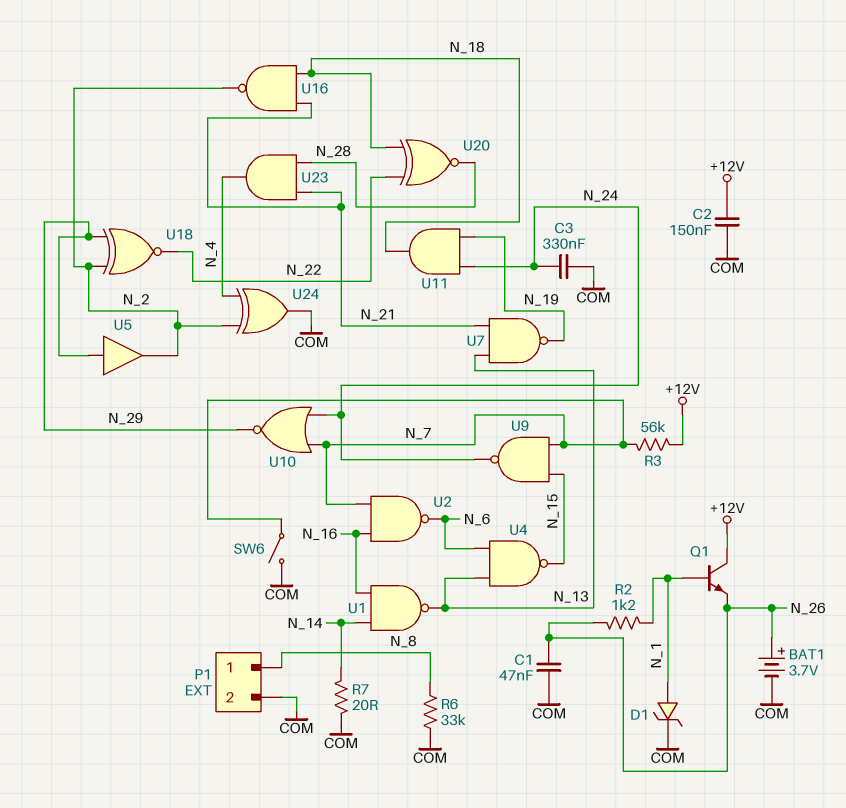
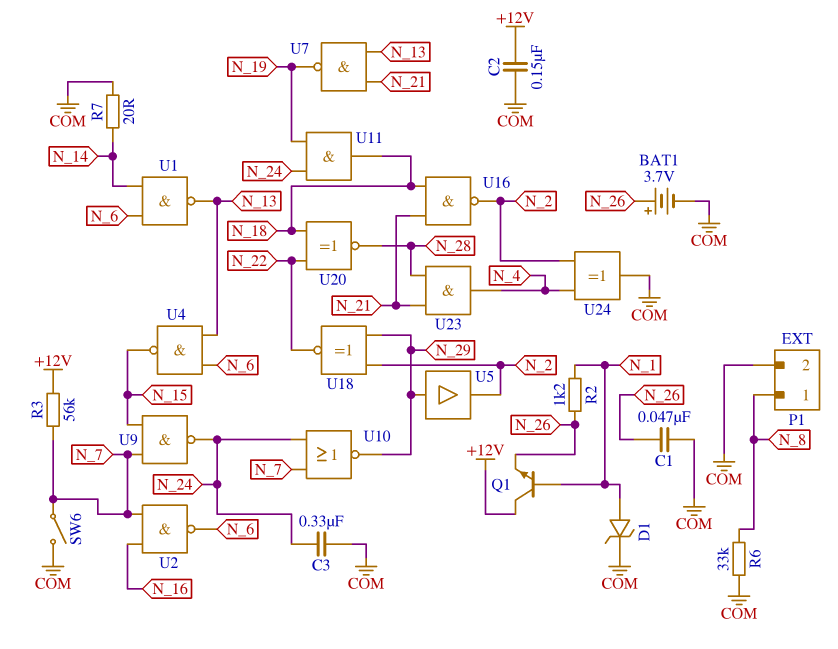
U1: NAND (in N_14, in N_16, out N_13) -> NAND (in N_6, in N_14, out N_13)

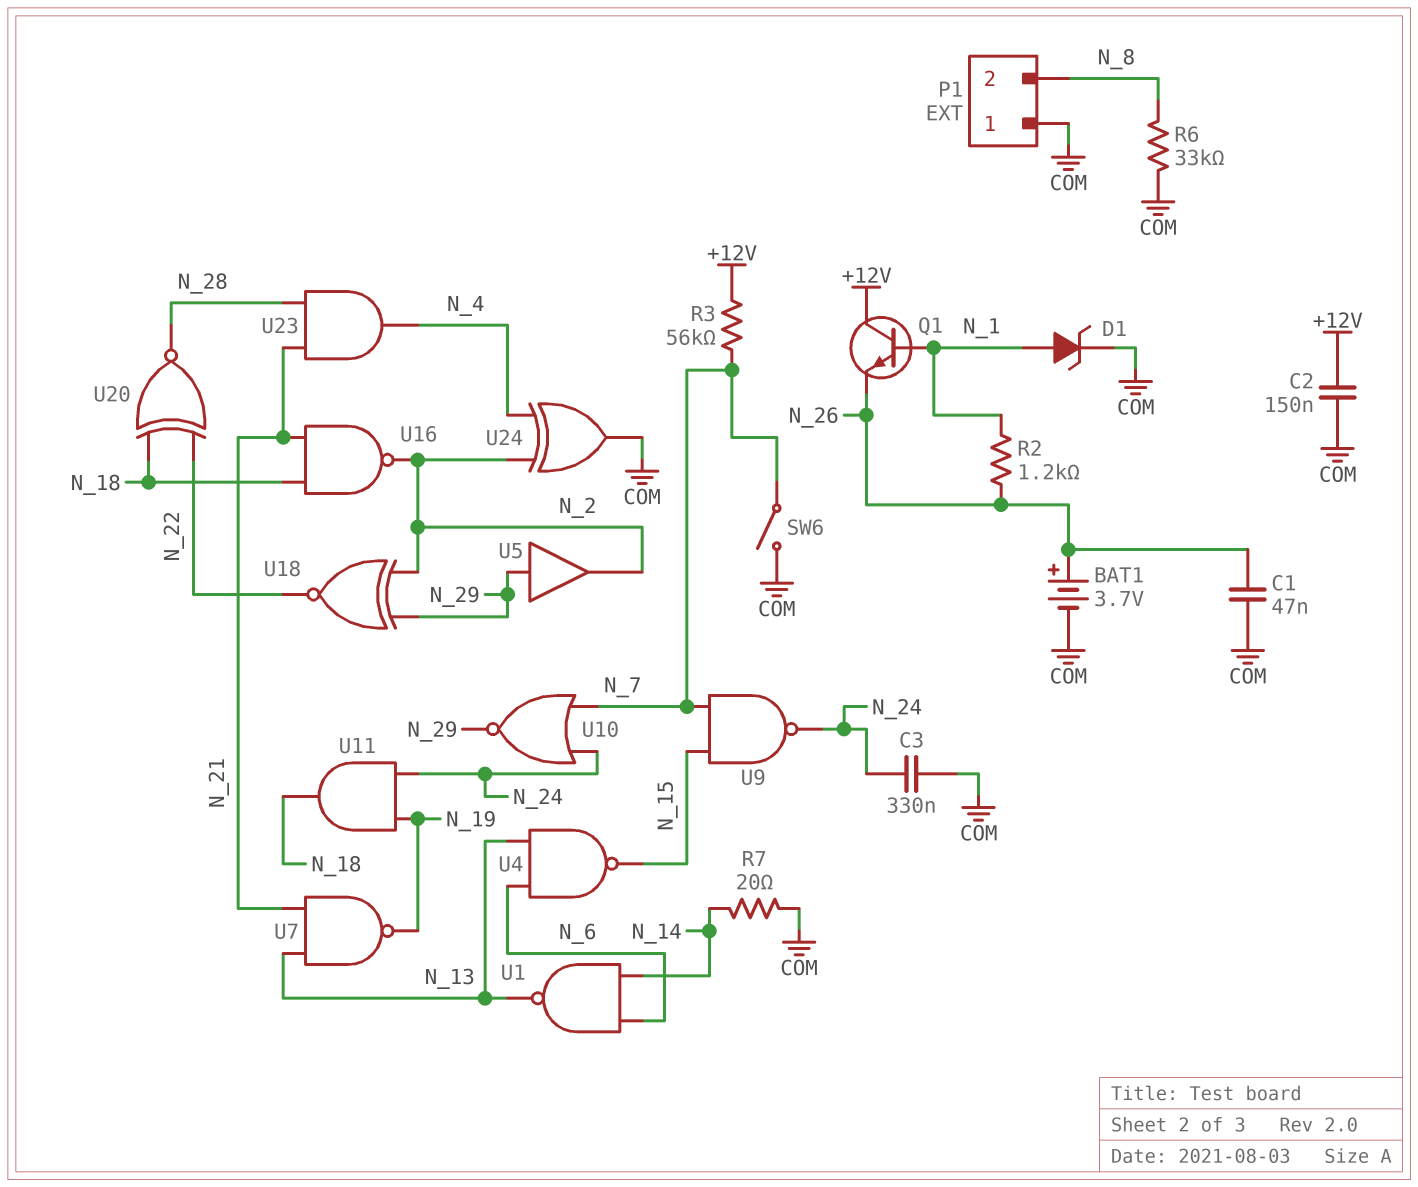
P1 pin 1: N_8 -> COM
P1 pin 2: COM -> N_8
U2: NAND (in N_7, in N_16, out N_6) -> none

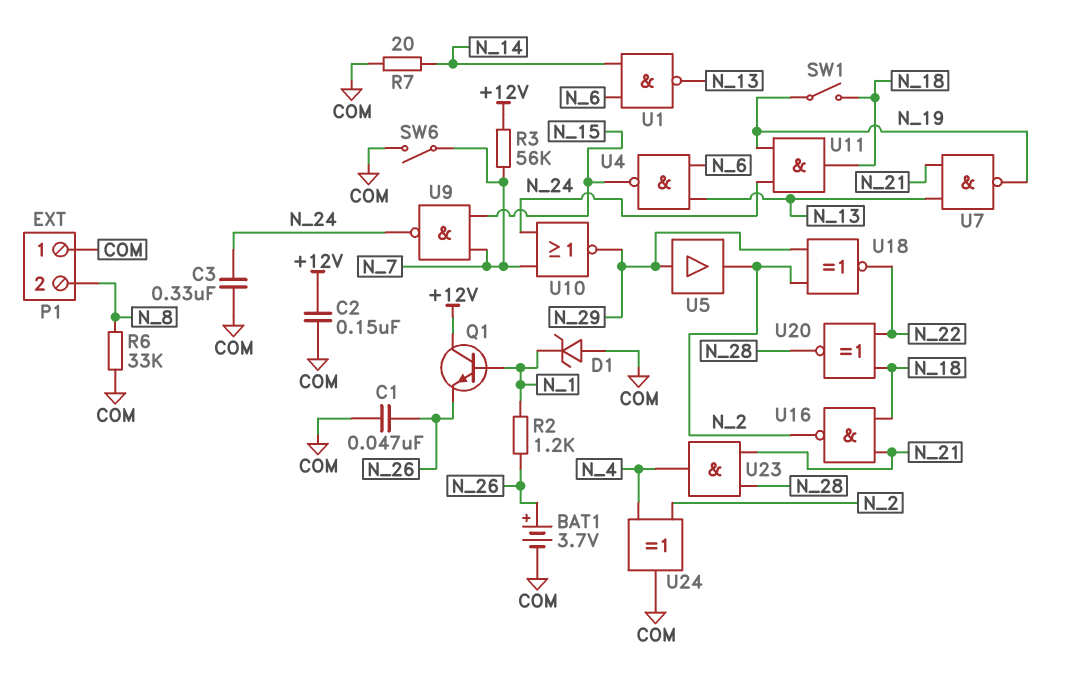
D1: zener (A N_1, K COM) -> zener (A COM, K N_1)
SW1: none -> switch (N_18, N_19)

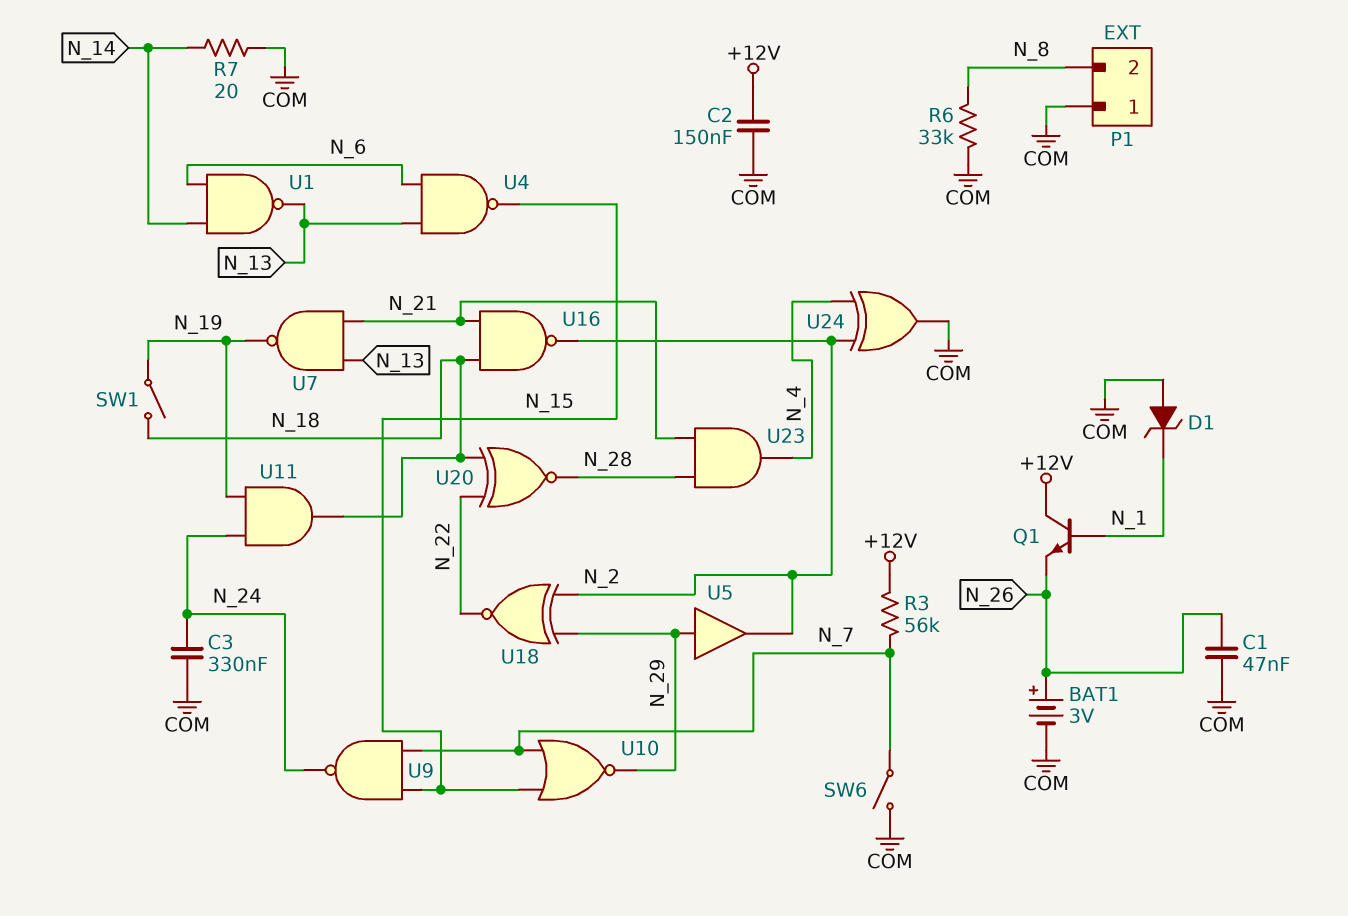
BAT1: 3.7V (plus N_26, minus COM) -> 3V (plus N_26, minus COM)
R2: 1.2k (N_1, N_26) -> none
U10: NOR (in N_7, in N_24, out N_29) -> NOR (in N_7, in N_15, out N_29)

